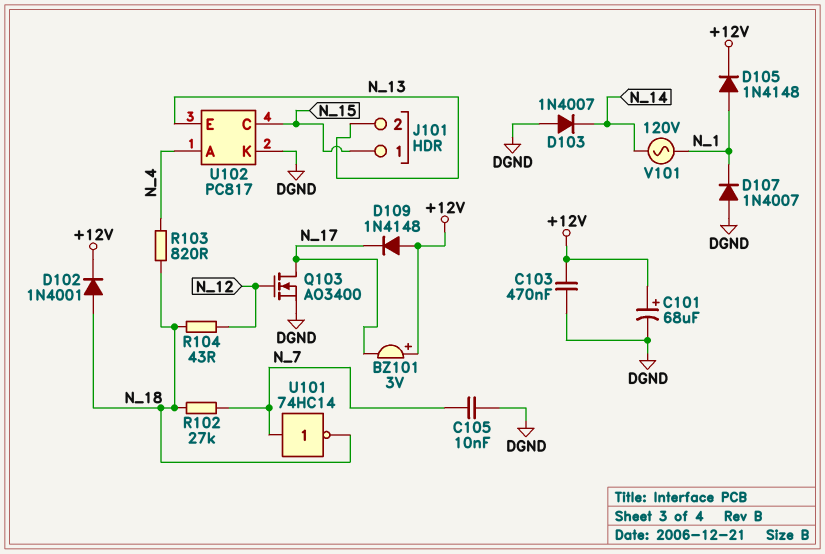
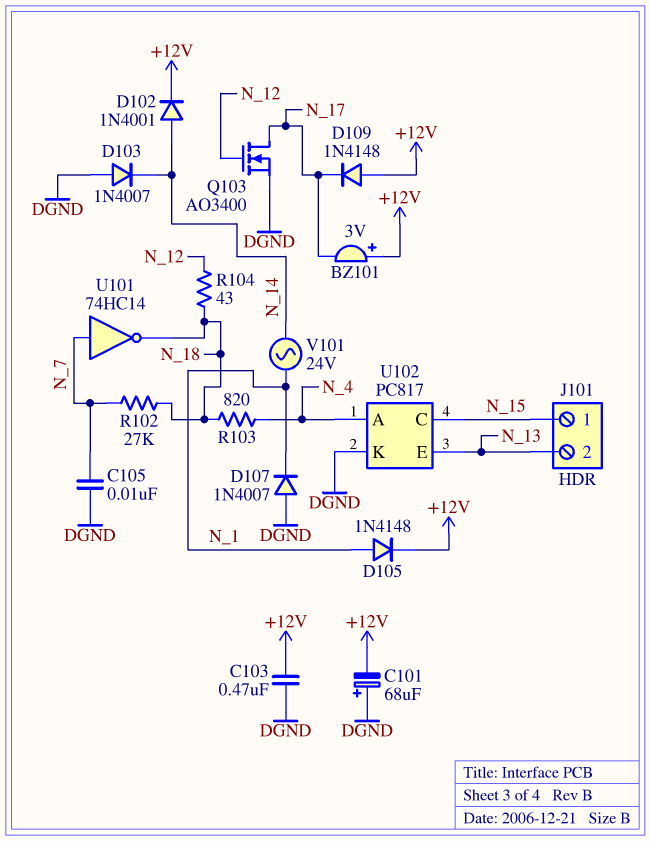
C101: 68uF (plus +12V, minus DGND) -> 68uF (plus DGND, minus +12V)
D102: diode 1N4001 (A N_18, K +12V) -> diode 1N4001 (A N_14, K +12V)
V101: AC 120V (N_1, N_14) -> AC 24V (N_1, N_14)

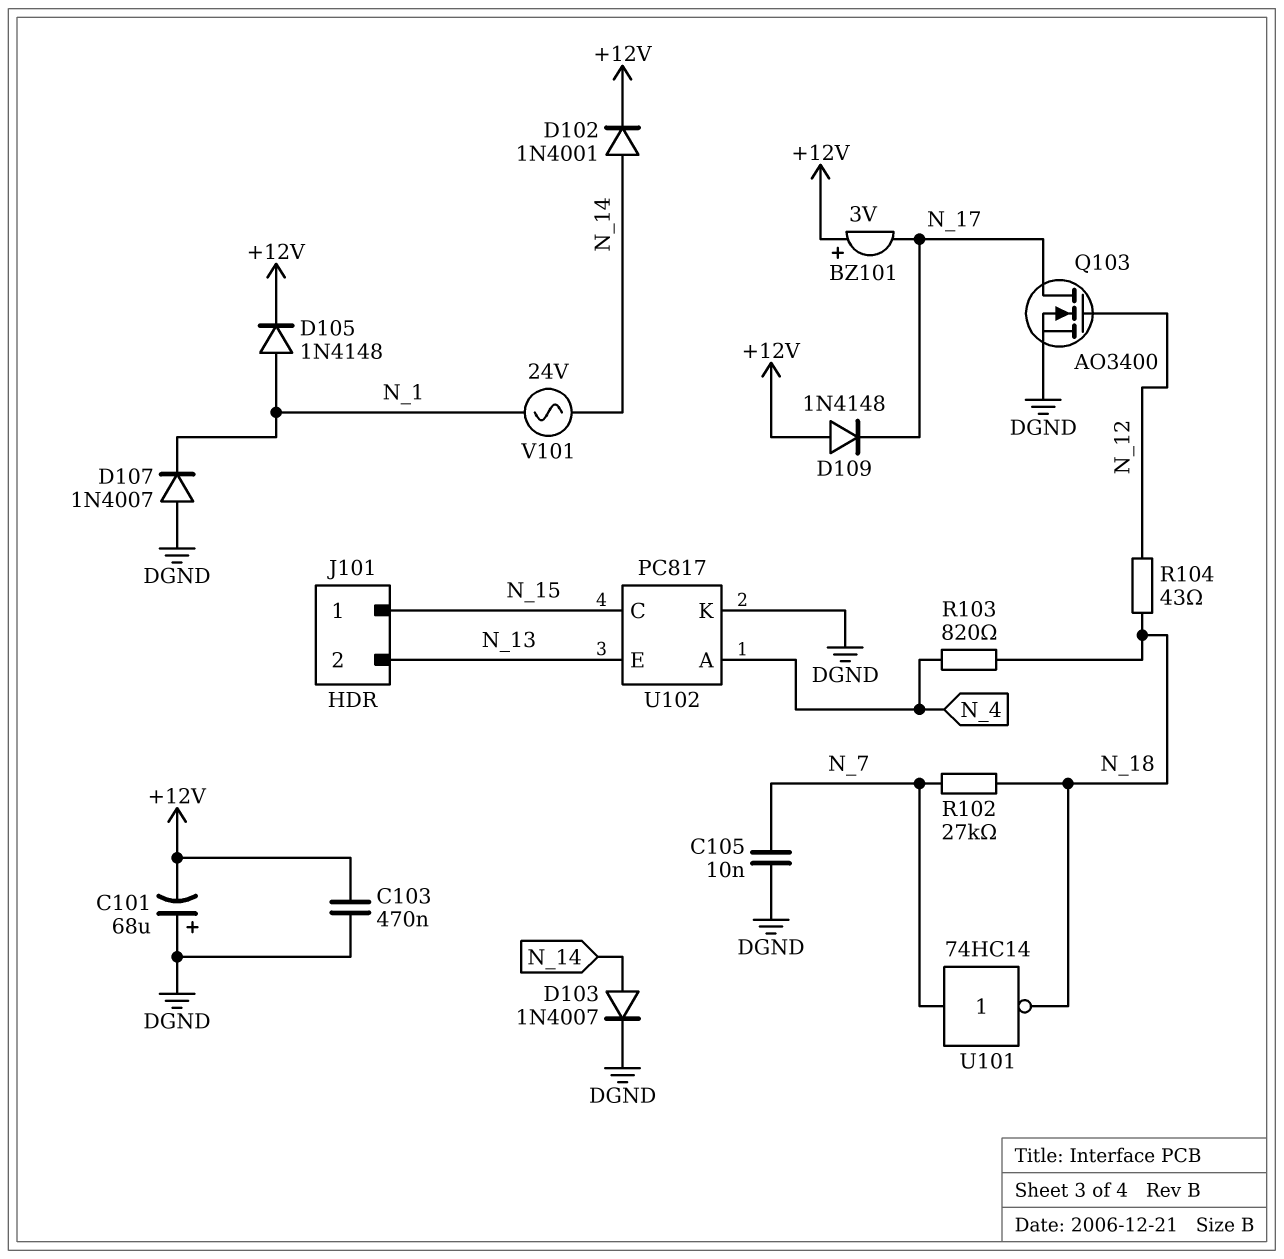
D103: diode 1N4007 (A DGND, K N_14) -> diode 1N4007 (A N_14, K DGND)

